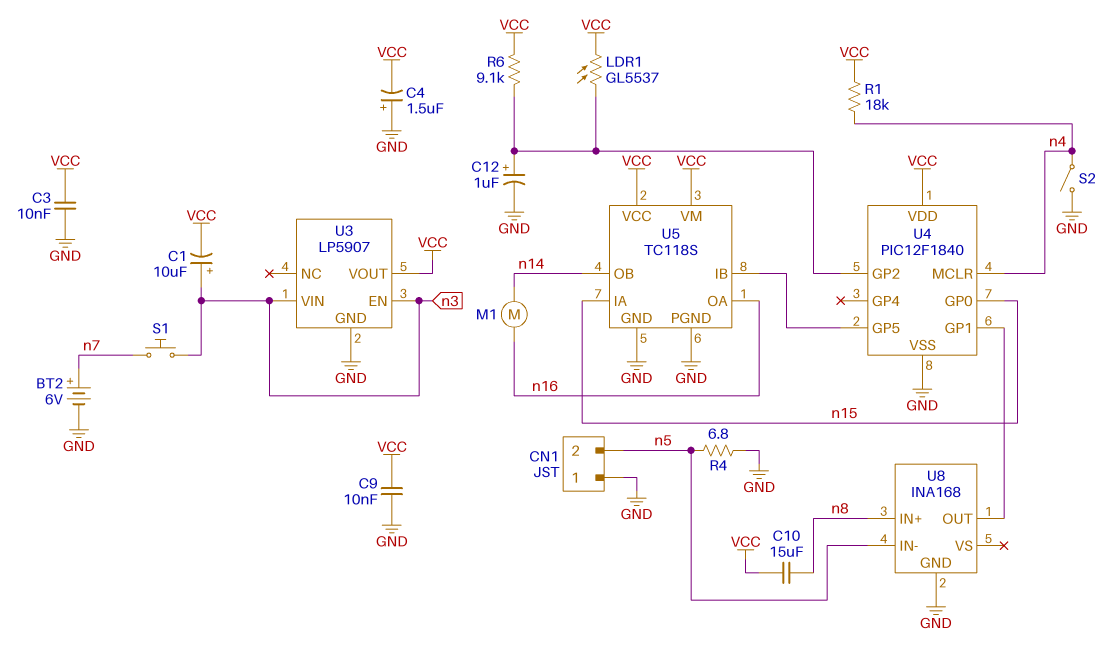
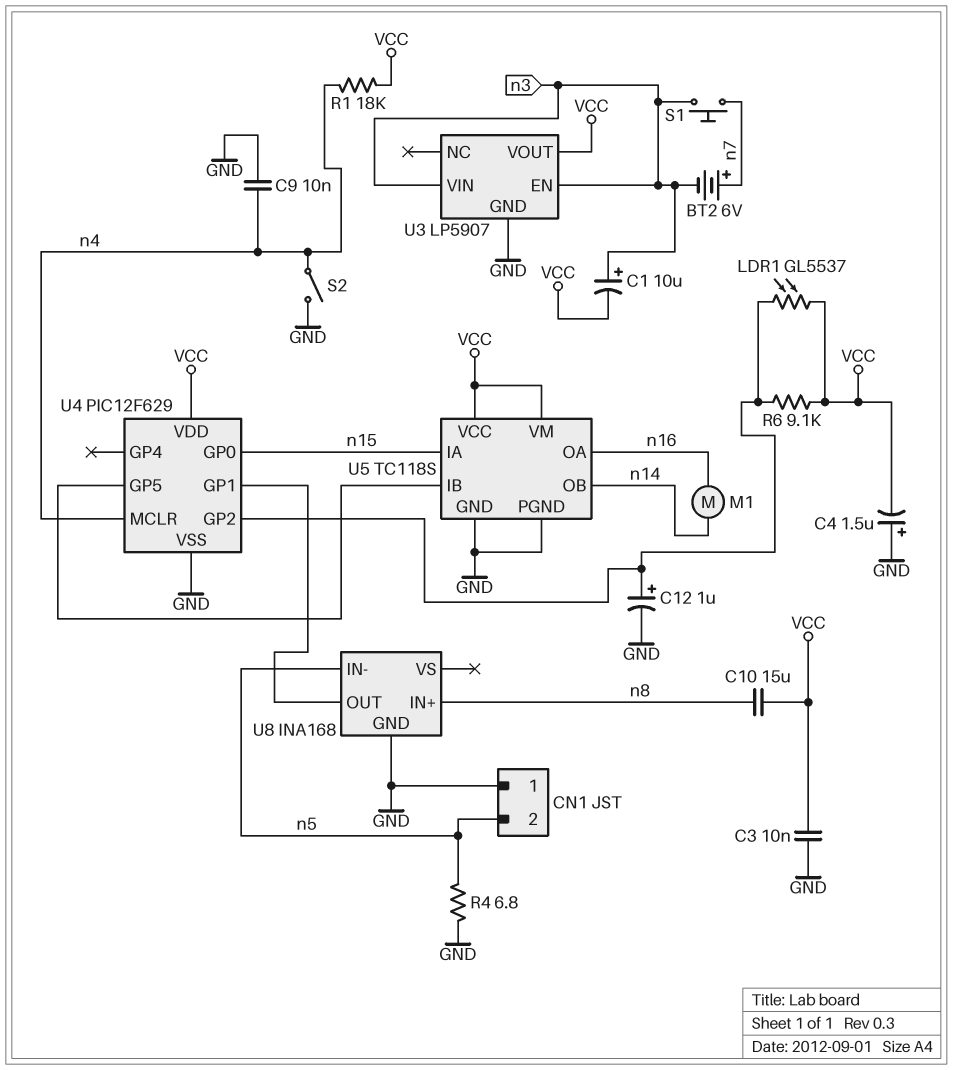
BT2: 6V (plus n7, minus GND) -> 6V (plus n7, minus n3)
C9: 10nF (GND, VCC) -> 10nF (GND, n4)
U4: PIC12F1840 -> PIC12F629

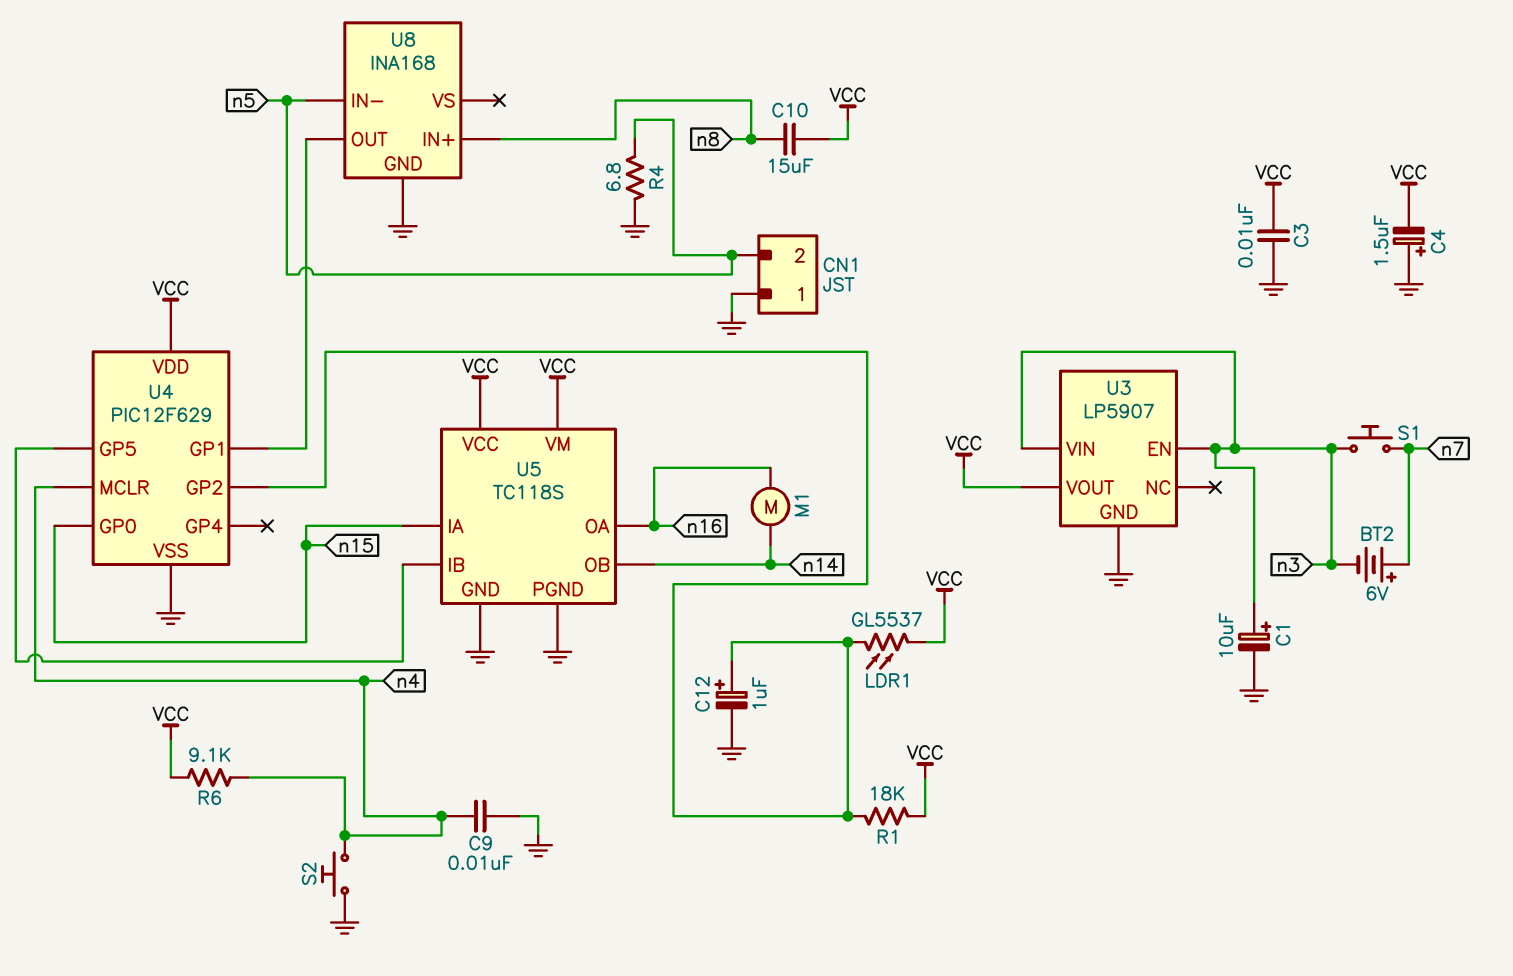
C1: 10uF (plus n3, minus VCC) -> 10uF (plus n3, minus GND)
R1: 18k (VCC, n4) -> 18k (U4/GP2, VCC)
R6: 9.1k (U4/GP2, VCC) -> 9.1k (VCC, n4)
S2: switch (GND, n4) -> button (GND, n4)

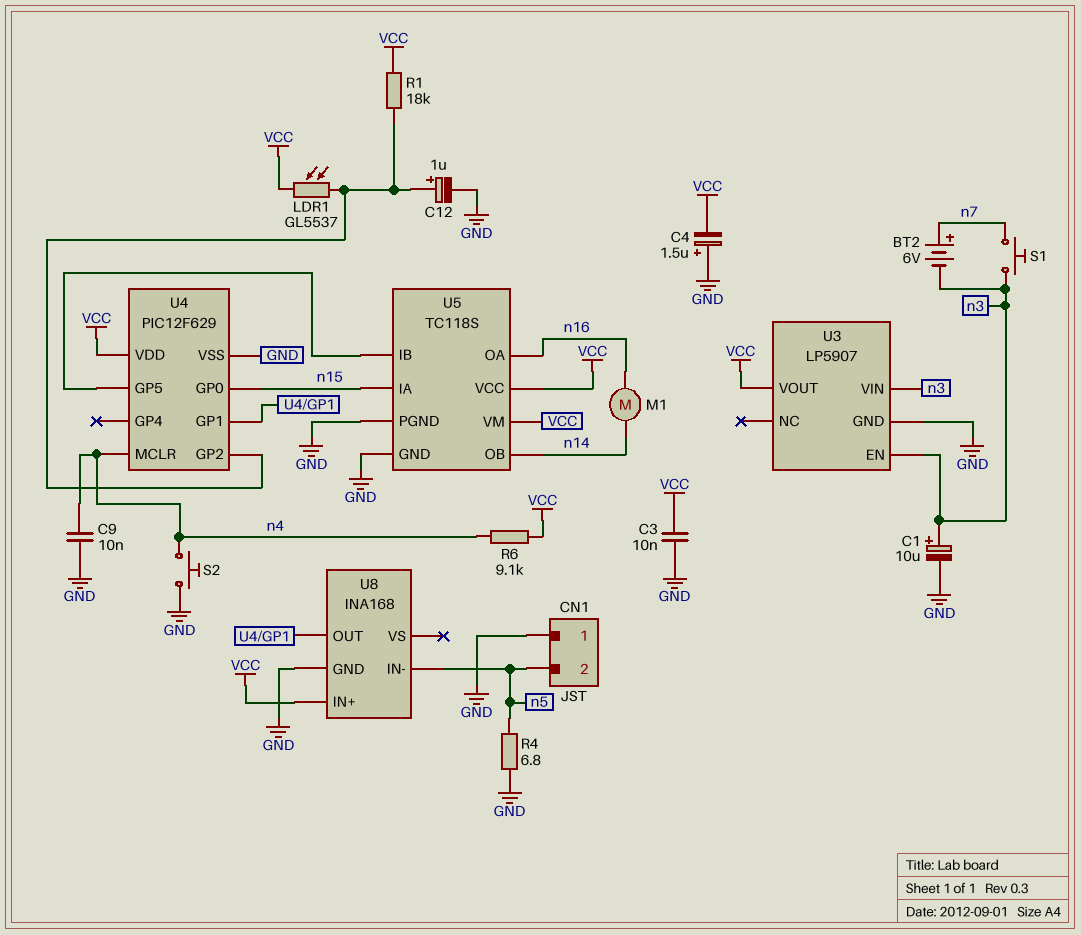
C10: 15uF (VCC, n8) -> none
U8 pin IN+: n8 -> VCC

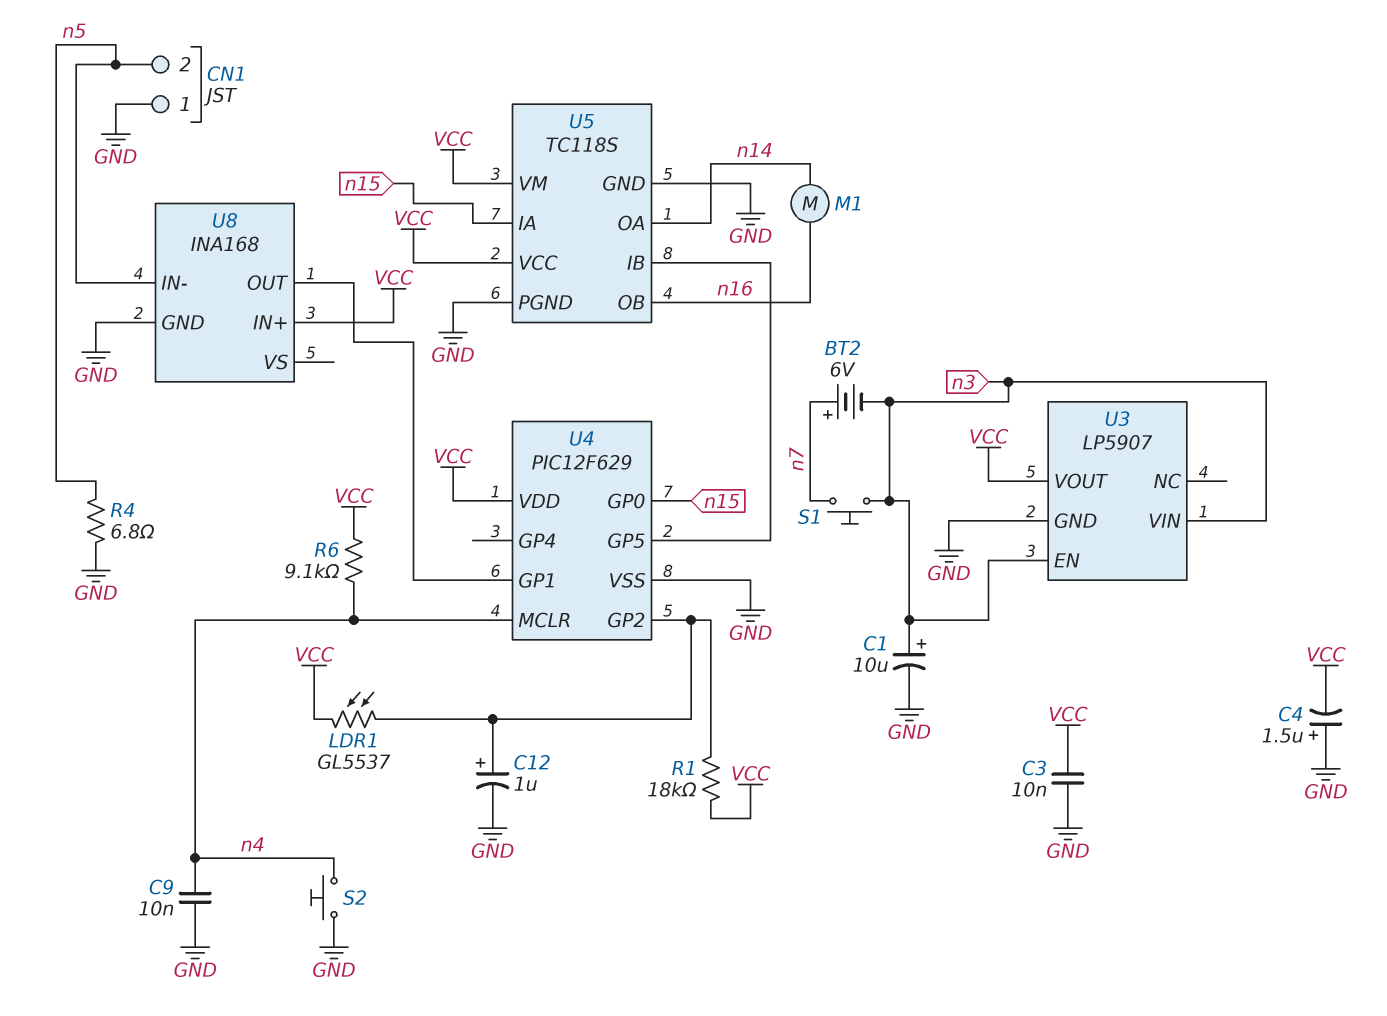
U5 pin OA: n16 -> n14
U5 pin OB: n14 -> n16

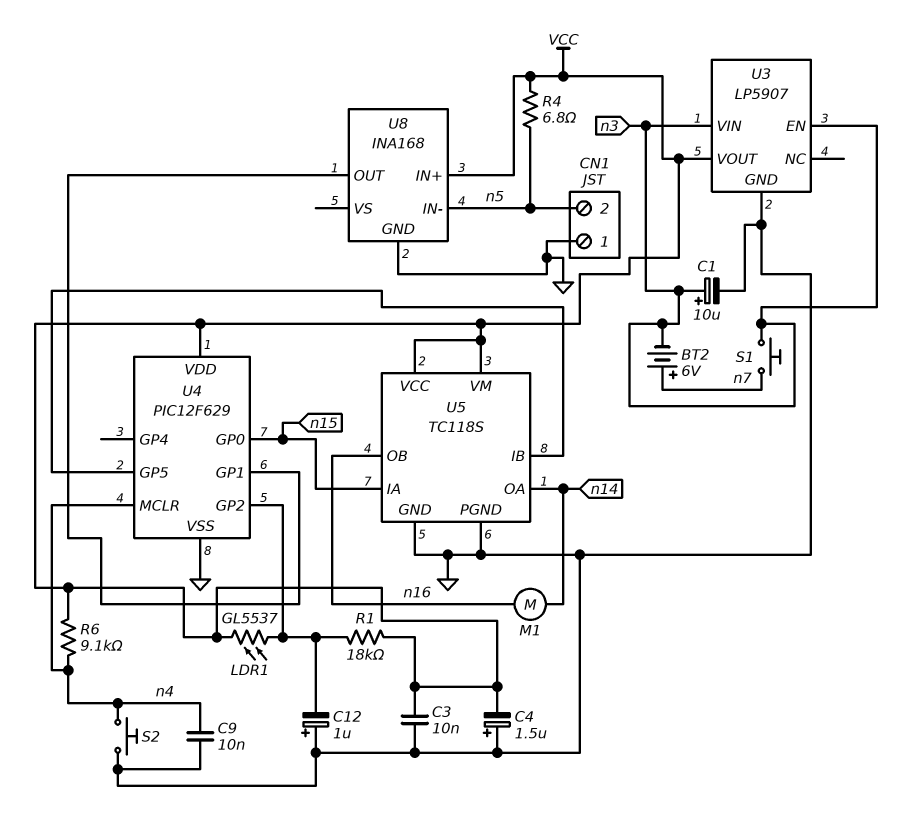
C12: 1uF (plus U4/GP2, minus GND) -> 1uF (plus GND, minus U4/GP2)
R4: 6.8 (GND, n5) -> 6.8 (VCC, n5)

